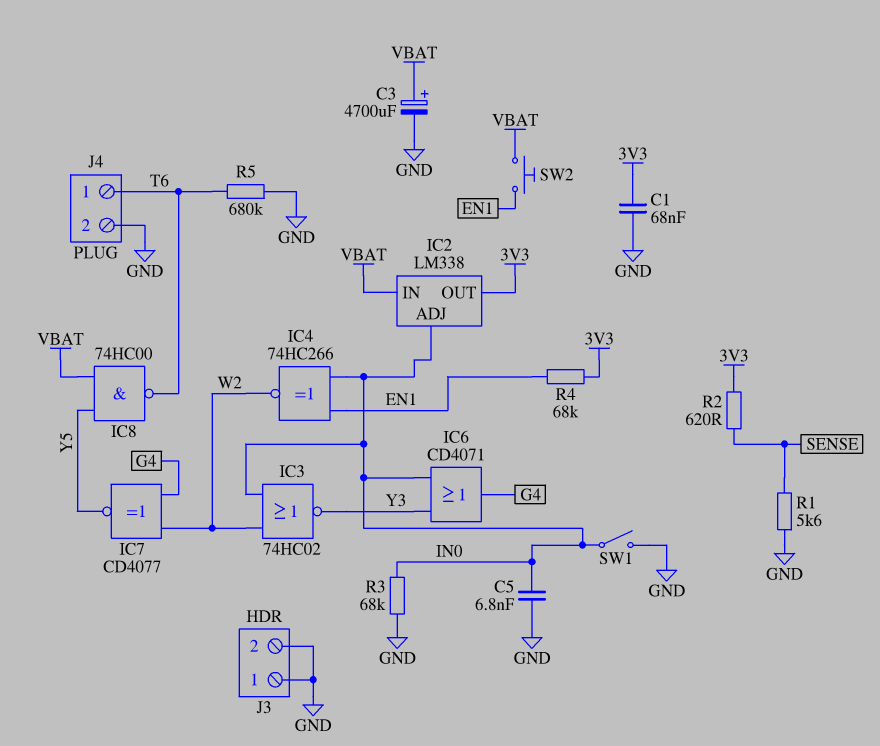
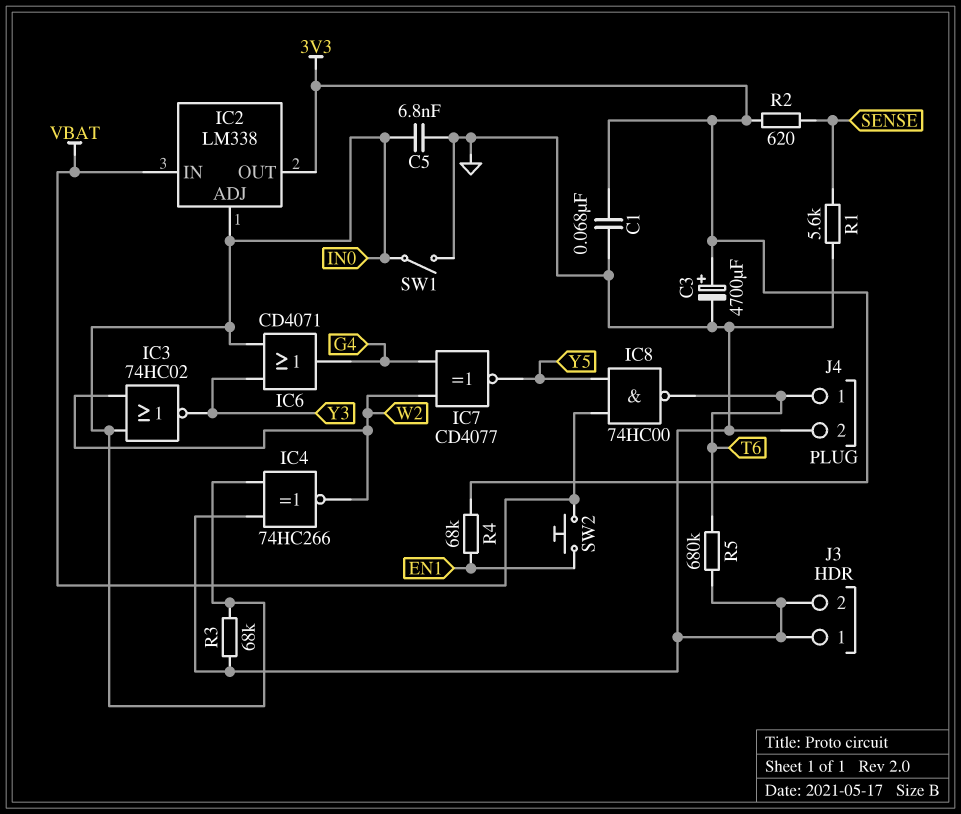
C3: 4700uF (plus VBAT, minus GND) -> 4700uF (plus 3V3, minus GND)
IC4: XNOR 74HC266 (in EN1, in IN0, out W2) -> XNOR 74HC266 (in GND, in IN0, out W2)

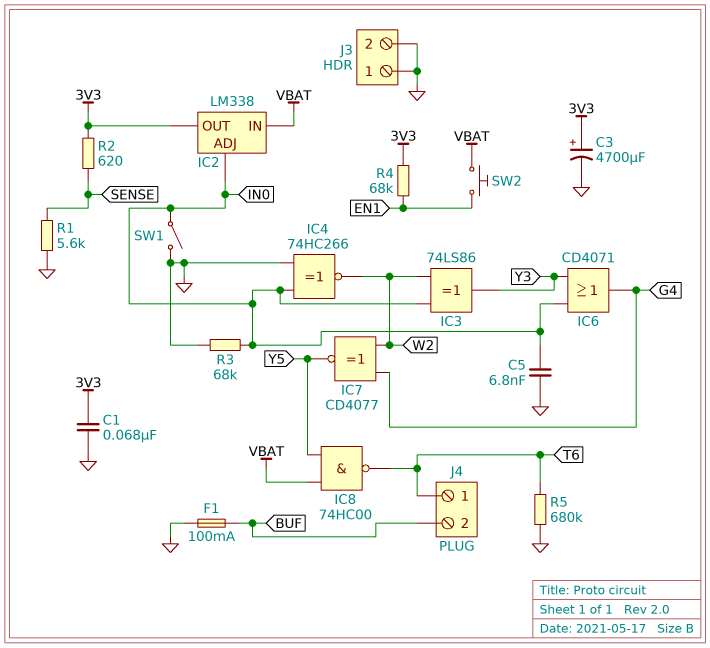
F1: none -> 100mA (BUF, GND)
IC3: NOR 74HC02 (in IN0, in W2, out Y3) -> XOR 74LS86 (in IN0, in W2, out Y3)
J4 pin 2: GND -> BUF

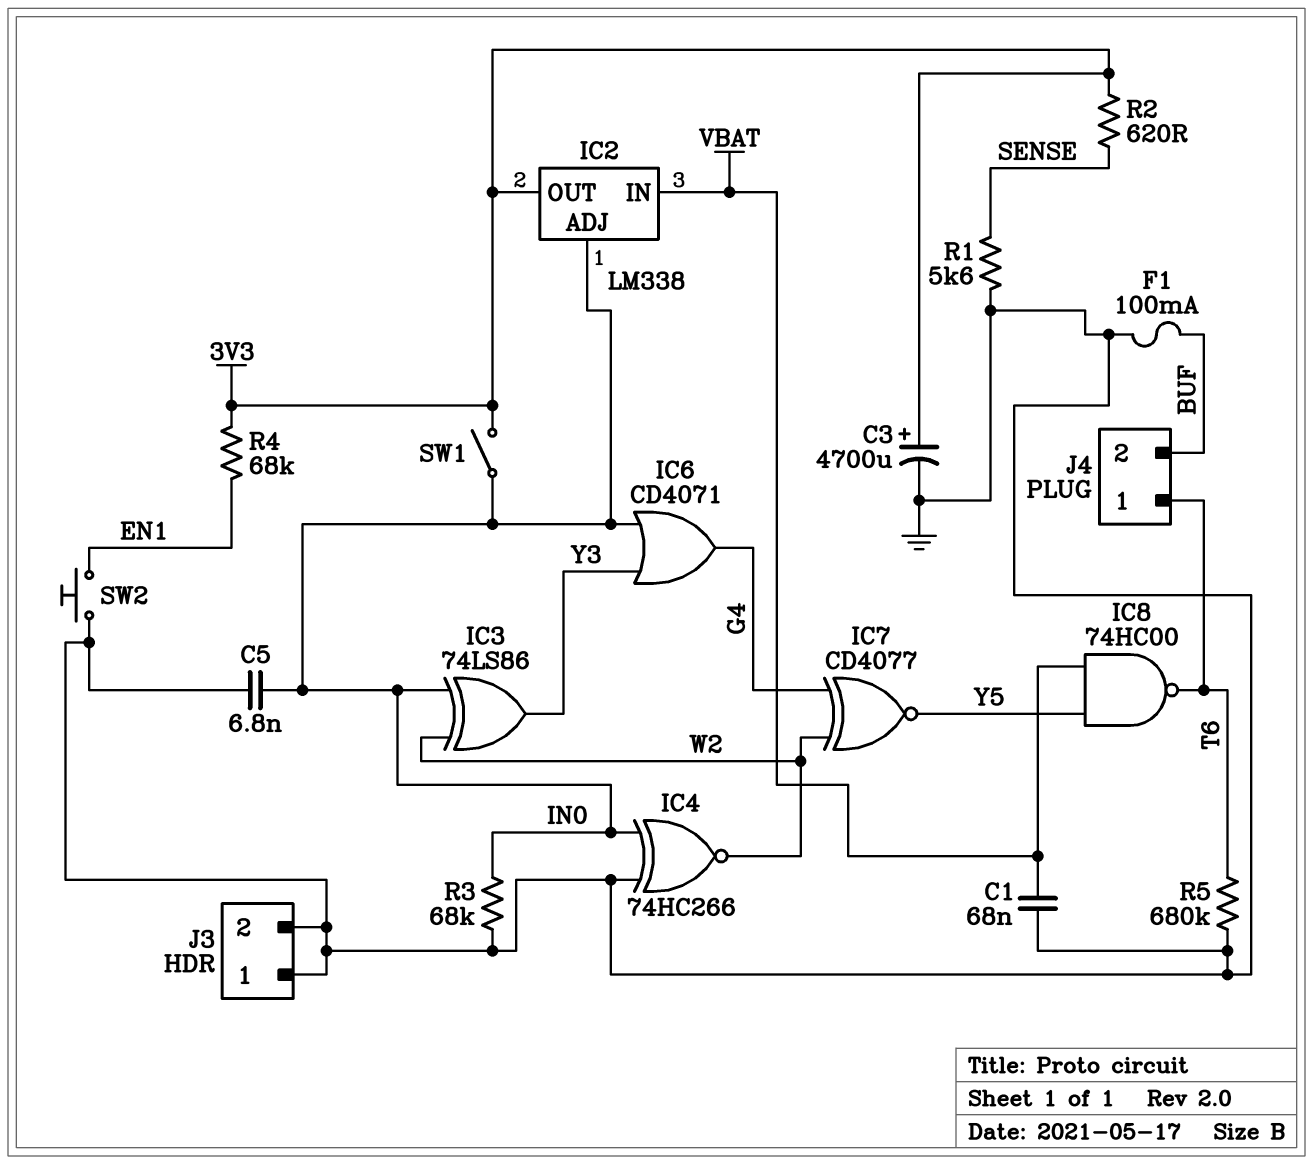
C1: 68nF (3V3, GND) -> 68nF (GND, VBAT)
SW1: switch (GND, IN0) -> switch (3V3, IN0)
SW2: button (EN1, VBAT) -> button (EN1, GND)

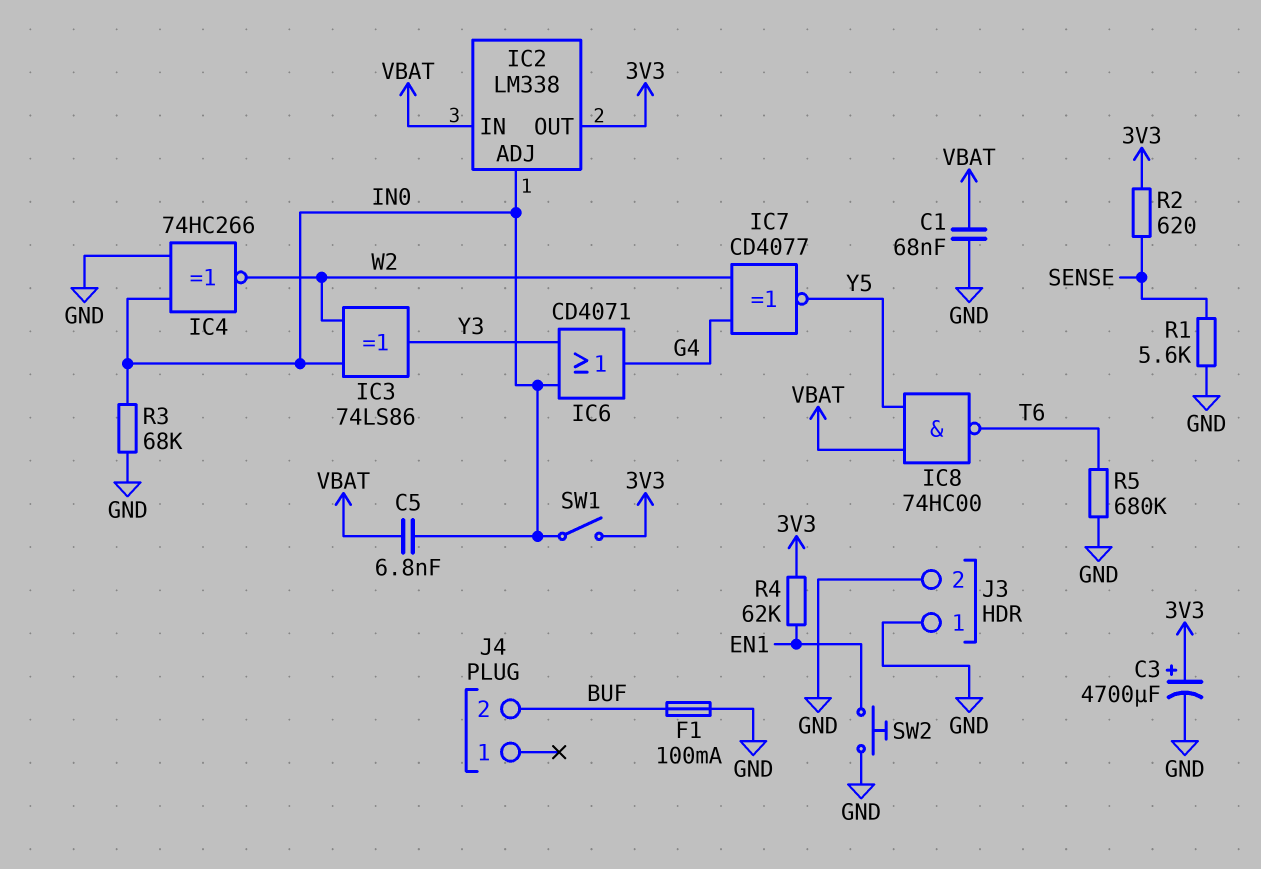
C5: 6.8nF (GND, IN0) -> 6.8nF (IN0, VBAT)
J4 pin 1: T6 -> none
R4: 68k (3V3, EN1) -> 62k (3V3, EN1)

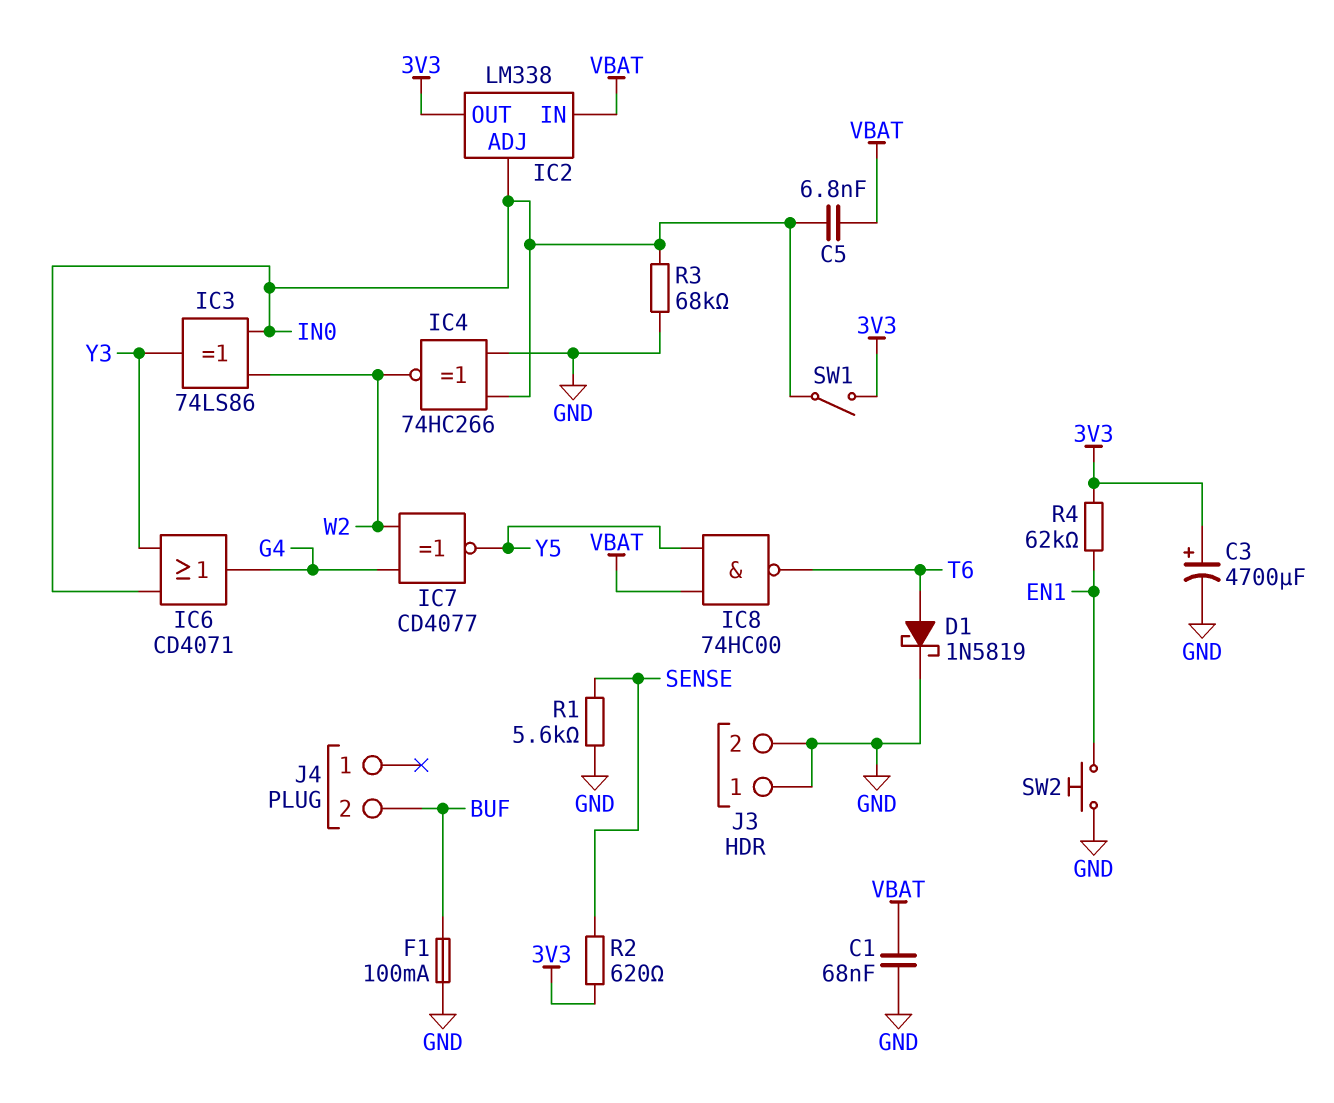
D1: none -> schottky 1N5819 (A T6, K GND)
R5: 680k (GND, T6) -> none

